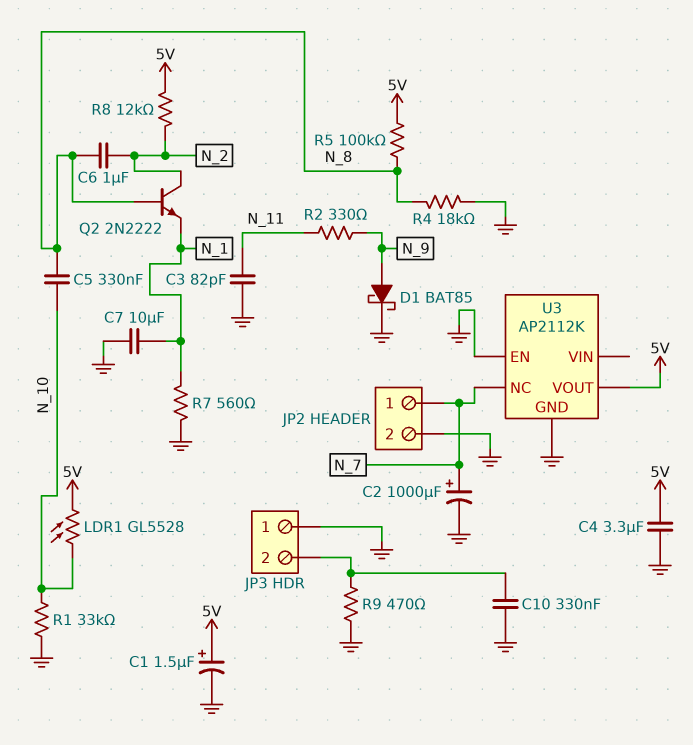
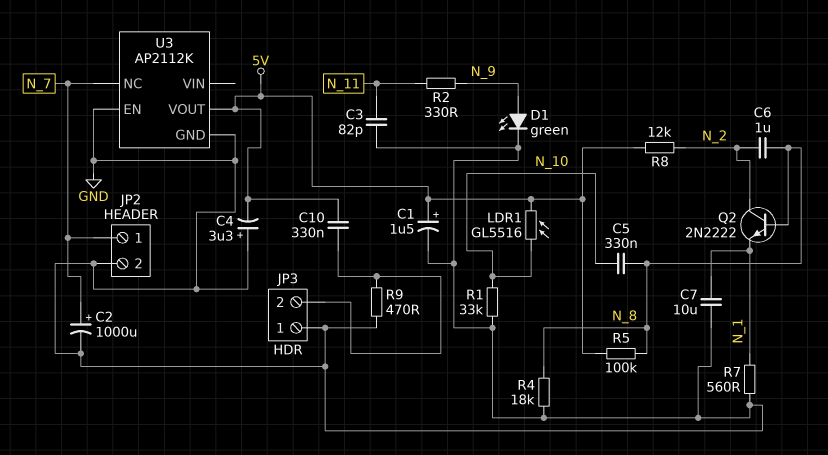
C4: 3.3uF (5V, GND) -> 3.3uF (plus GND, minus 5V)
C10: 330nF (GND, JP3/2) -> 330nF (5V, JP3/2)
D1: schottky BAT85 (A N_9, K GND) -> LED green (A N_9, K GND)
LDR1: GL5528 (5V, N_10) -> GL5516 (5V, N_10)

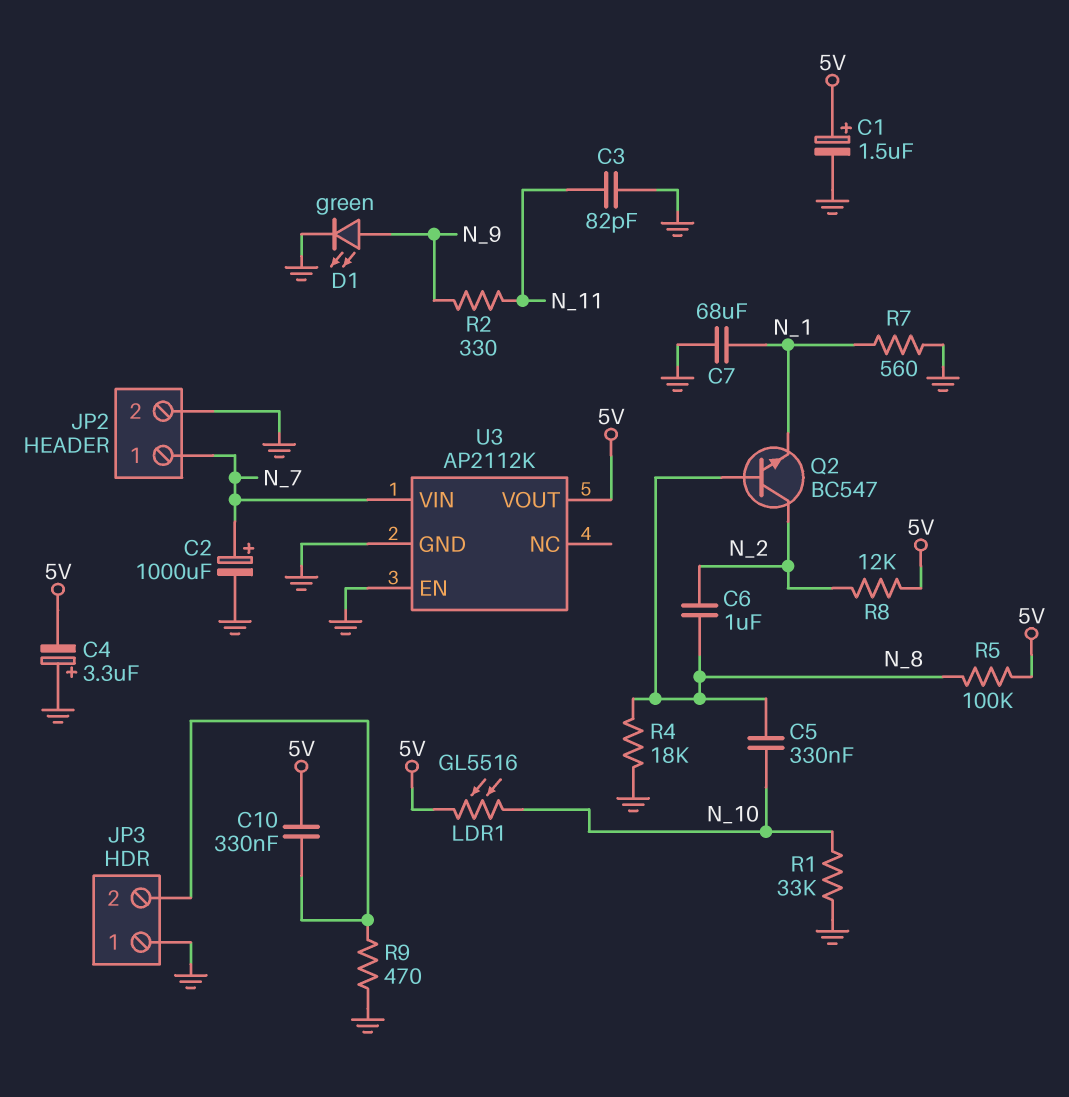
C7: 10uF (GND, N_1) -> 68uF (GND, N_1)
Q2: NPN 2N2222 (B N_8, C N_2, E N_1) -> NPN BC547 (B N_8, C N_2, E N_1)
U3 pin NC: N_7 -> none
U3 pin VIN: none -> N_7

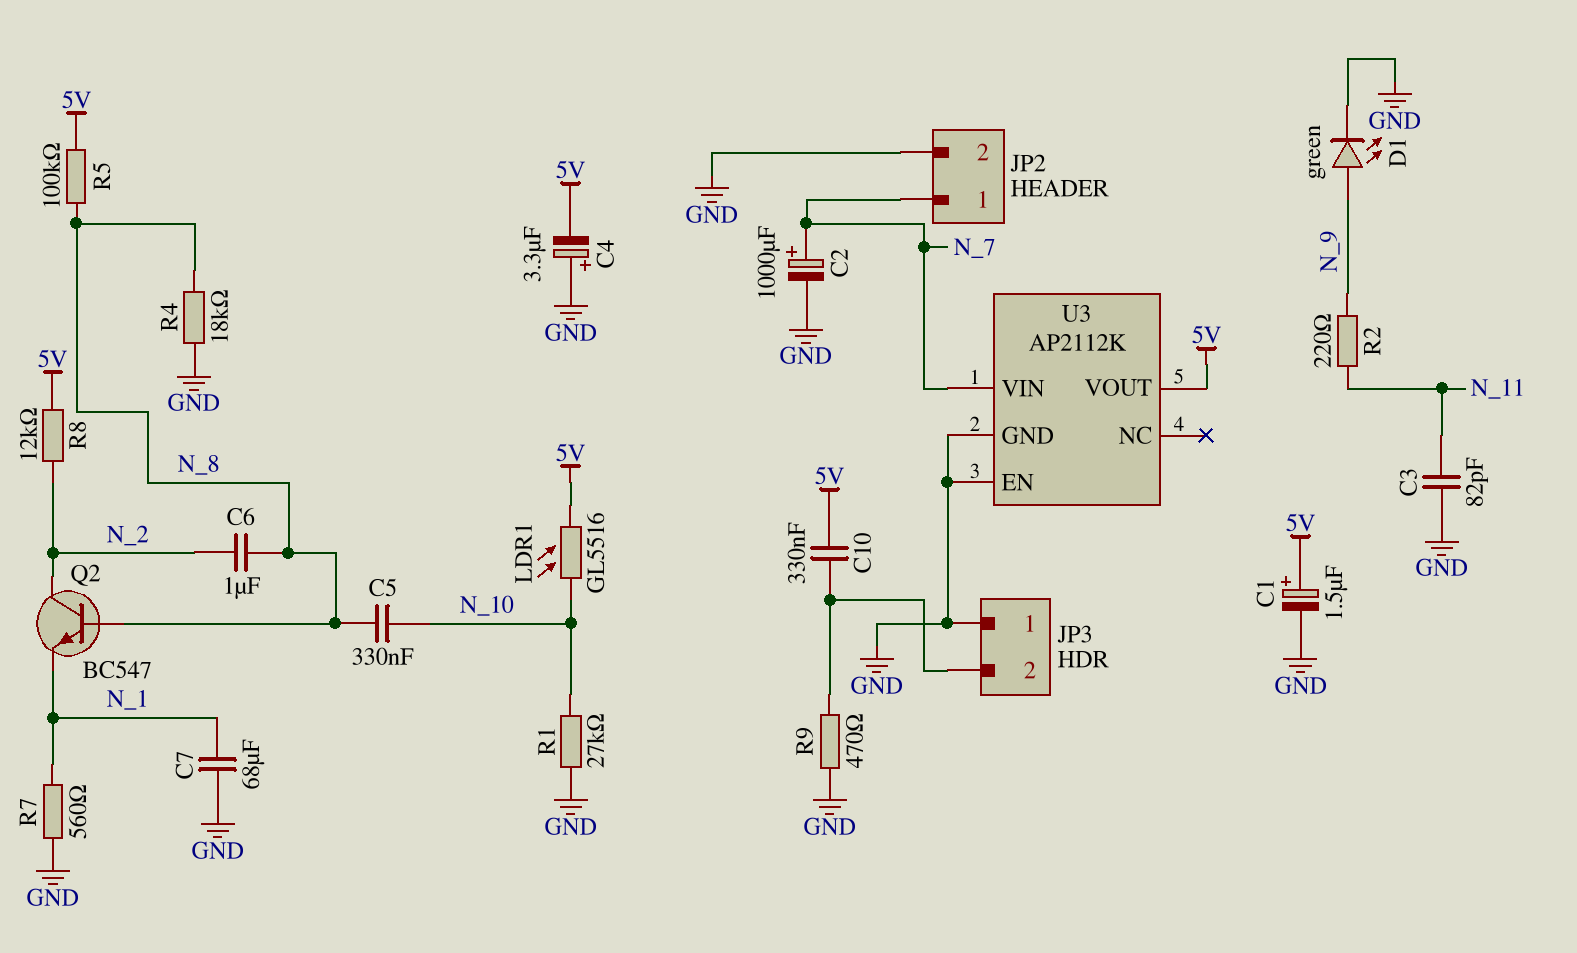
R1: 33k (GND, N_10) -> 27k (GND, N_10)
R2: 330 (N_9, N_11) -> 220 (N_9, N_11)

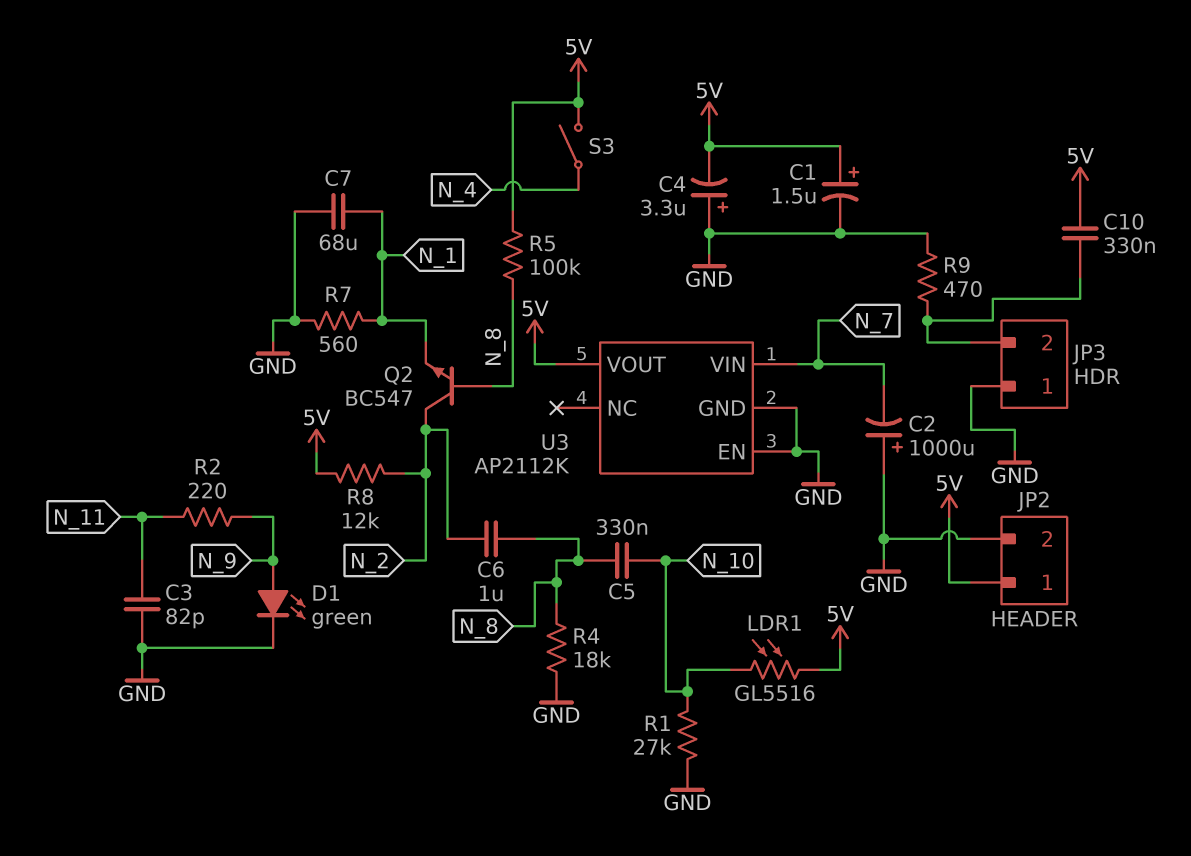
C2: 1000uF (plus N_7, minus GND) -> 1000uF (plus GND, minus N_7)
JP2 pin 1: N_7 -> 5V
S3: none -> switch (5V, N_4)

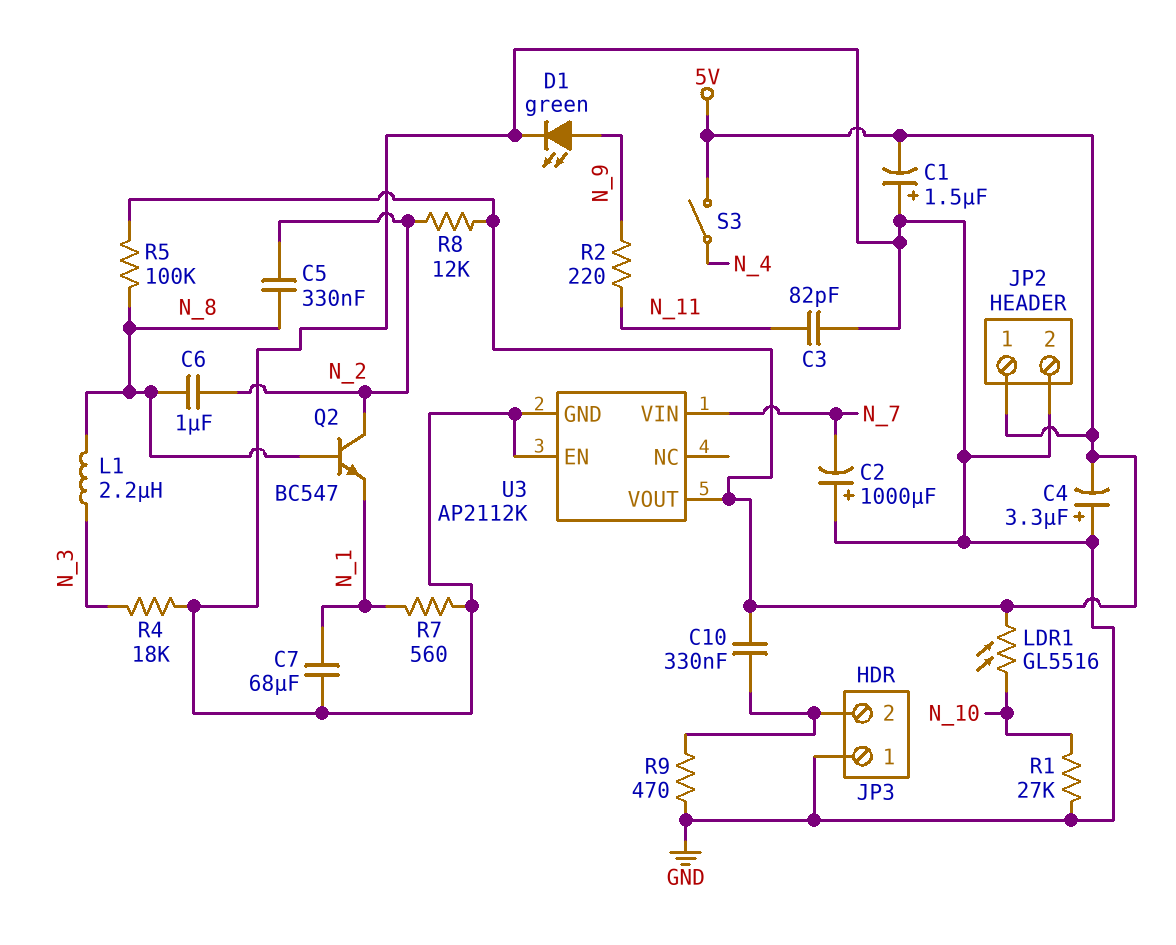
C1: 1.5uF (plus 5V, minus GND) -> 1.5uF (plus GND, minus 5V)
C5: 330nF (N_8, N_10) -> 330nF (N_2, N_8)
L1: none -> 2.2uH (N_3, N_8)
R4: 18k (GND, N_8) -> 18k (GND, N_3)

